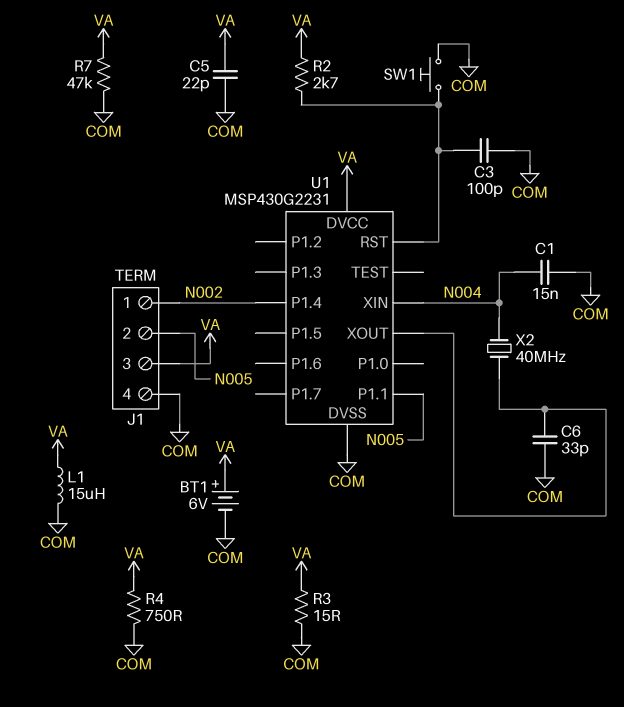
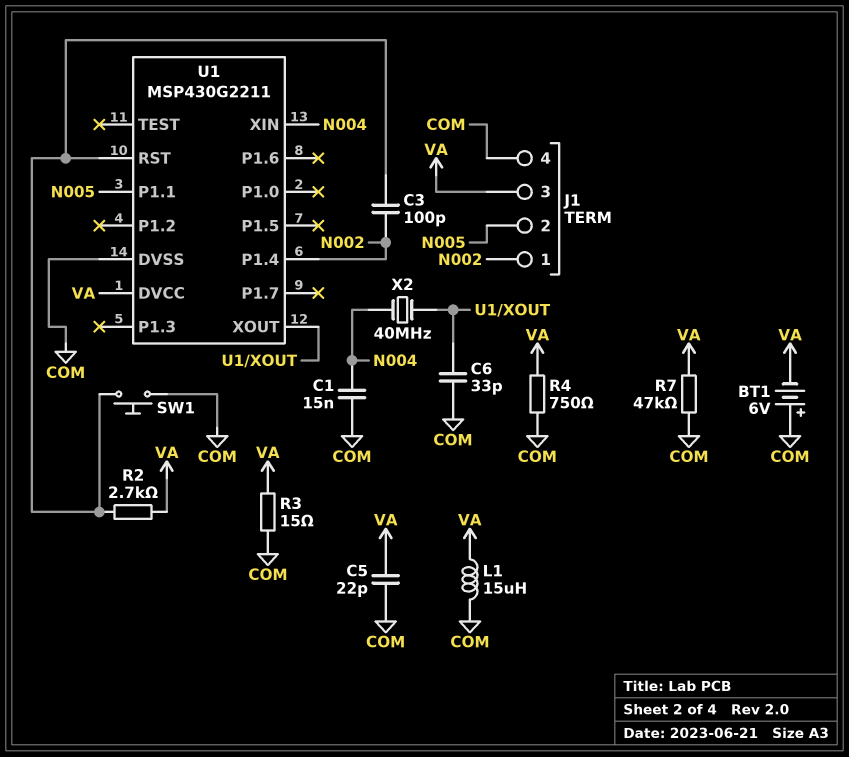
BT1: 6V (plus VA, minus COM) -> 6V (plus COM, minus VA)
C3: 100pF (COM, U1/RST) -> 100pF (N002, U1/RST)
U1: MSP430G2231 -> MSP430G2211

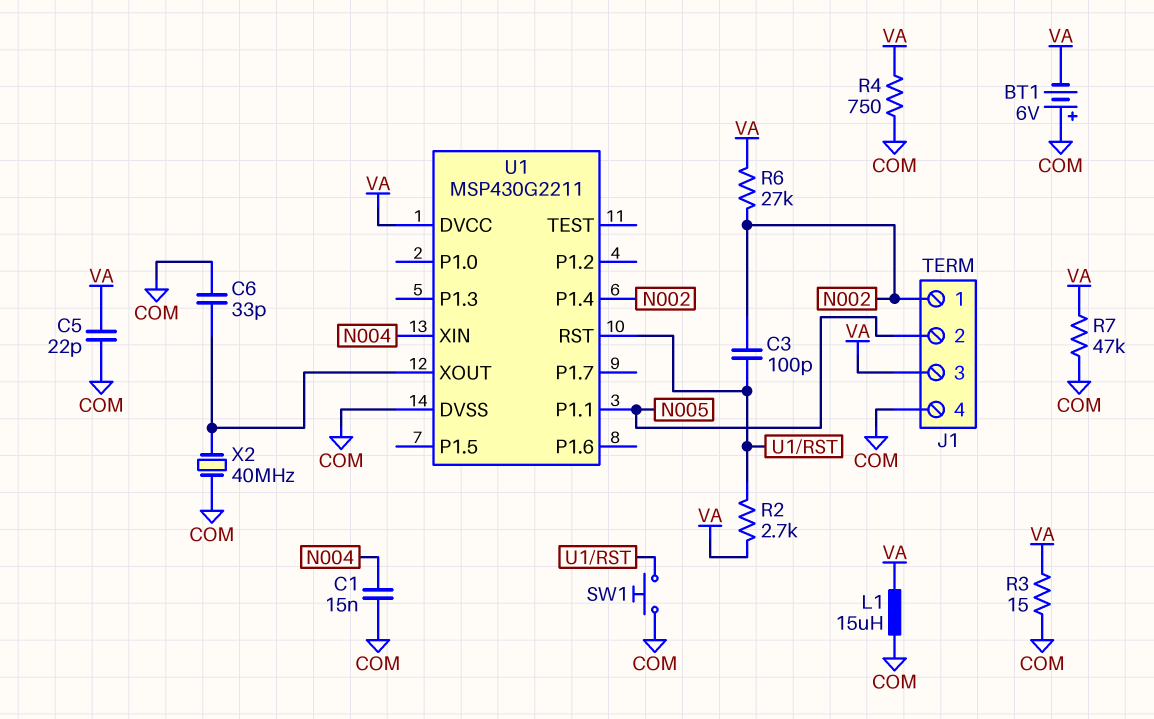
R6: none -> 27k (N002, VA)
X2: 40MHz (N004, U1/XOUT) -> 40MHz (COM, U1/XOUT)

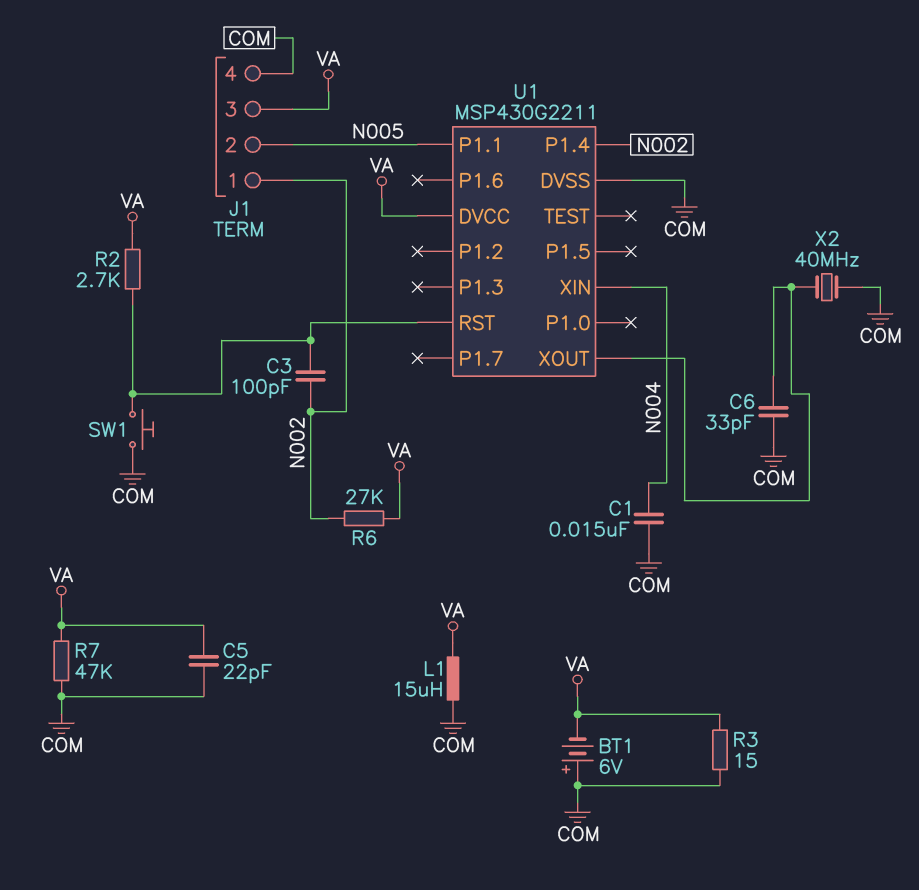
R4: 750 (COM, VA) -> none

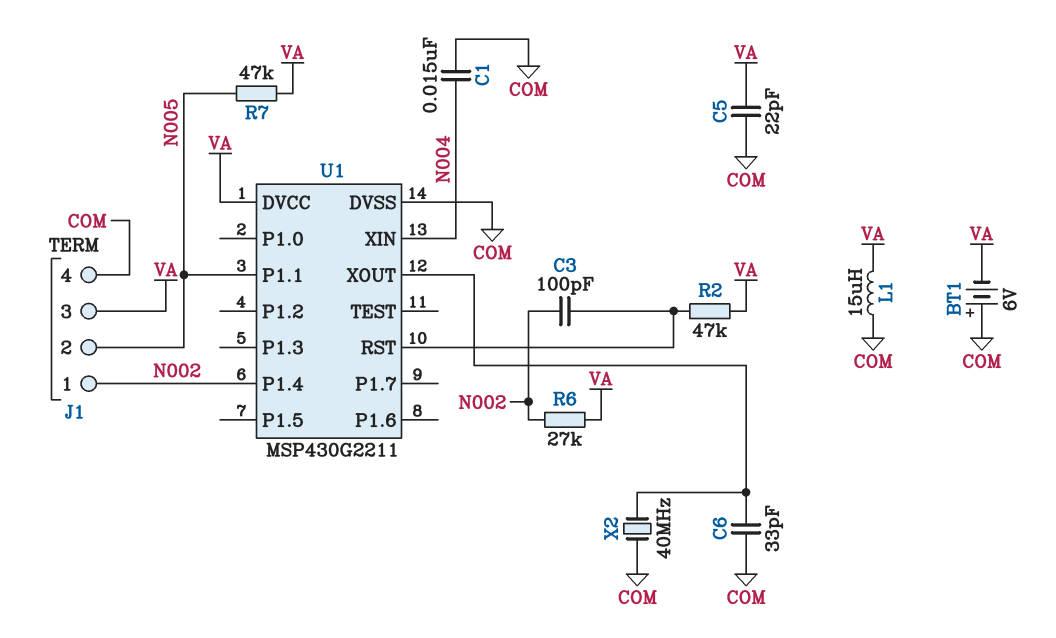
R2: 2.7k (U1/RST, VA) -> 47k (U1/RST, VA)
R3: 15 (COM, VA) -> none
R7: 47k (COM, VA) -> 47k (N005, VA)
SW1: button (COM, U1/RST) -> none

